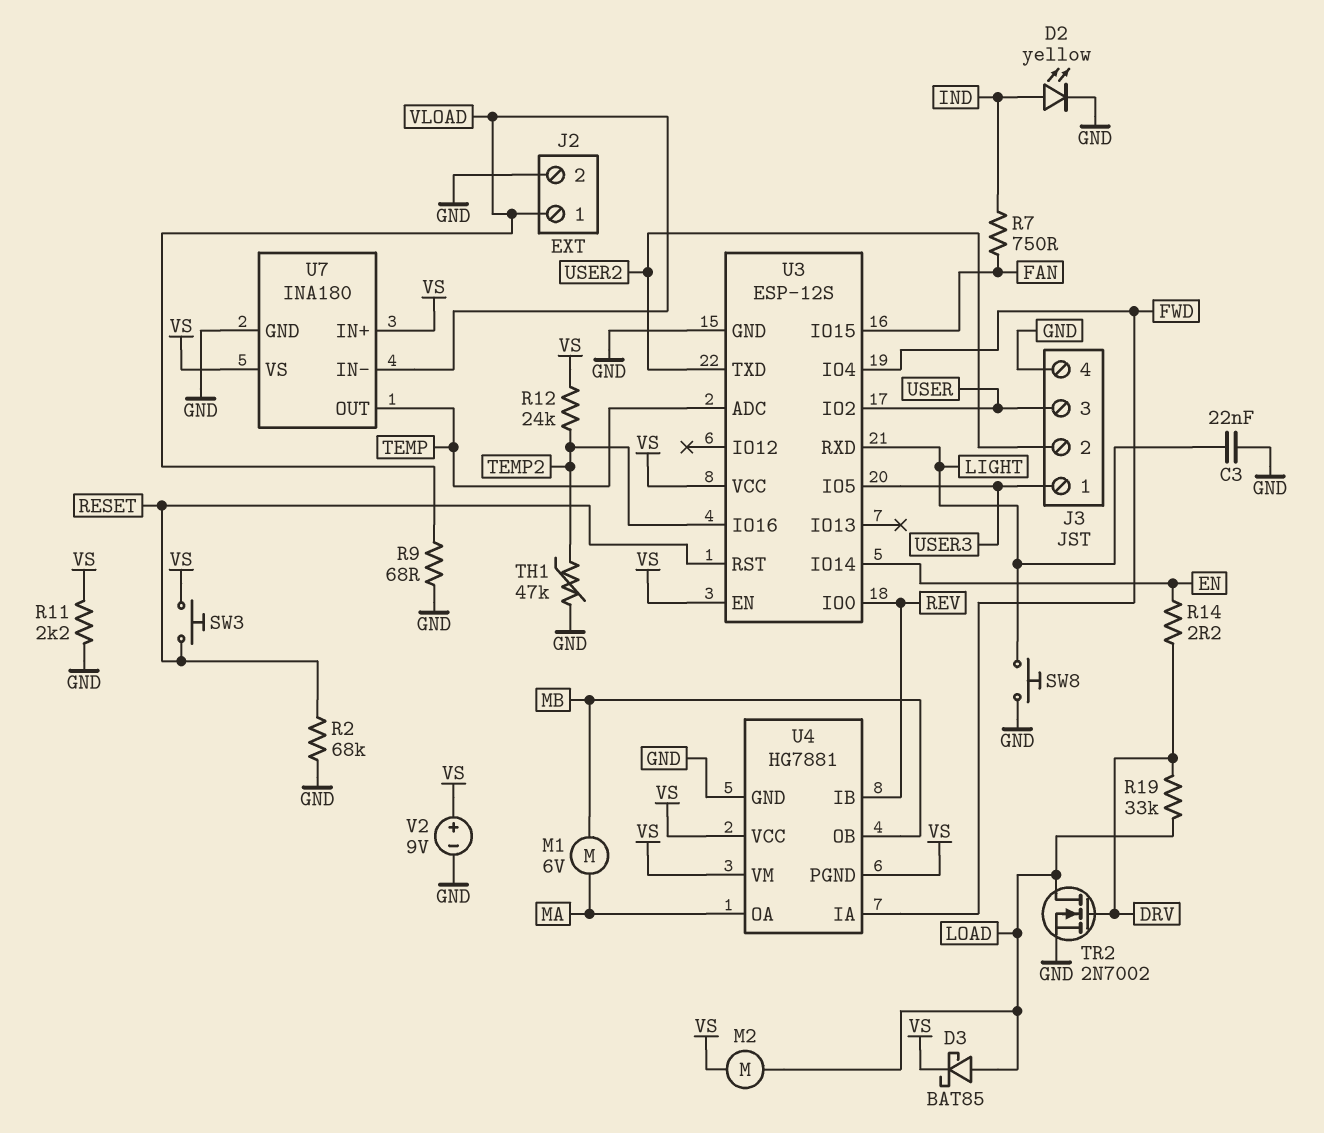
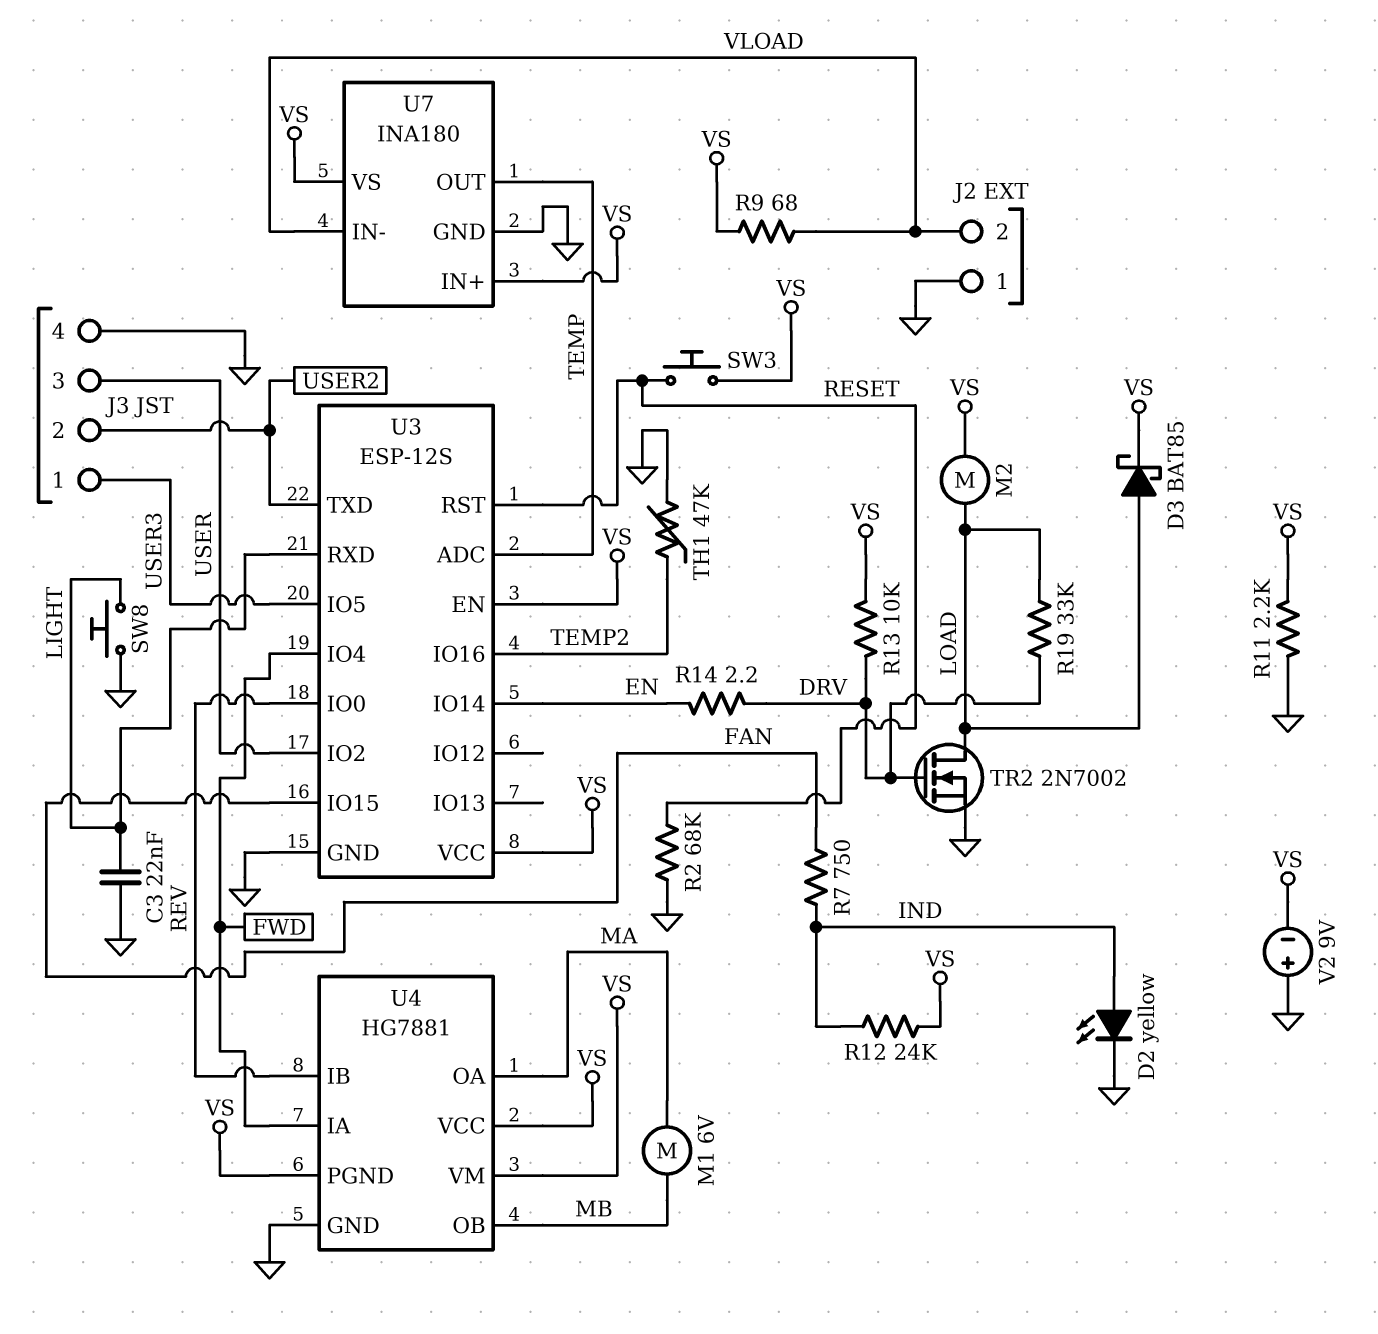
J2 pin 1: VLOAD -> GND
J2 pin 2: GND -> VLOAD
R9: 68 (GND, VLOAD) -> 68 (VLOAD, VS)
R12: 24k (TEMP2, VS) -> 24k (IND, VS)
R13: none -> 10k (DRV, VS)
V2: 9V (plus VS, minus GND) -> 9V (plus GND, minus VS)

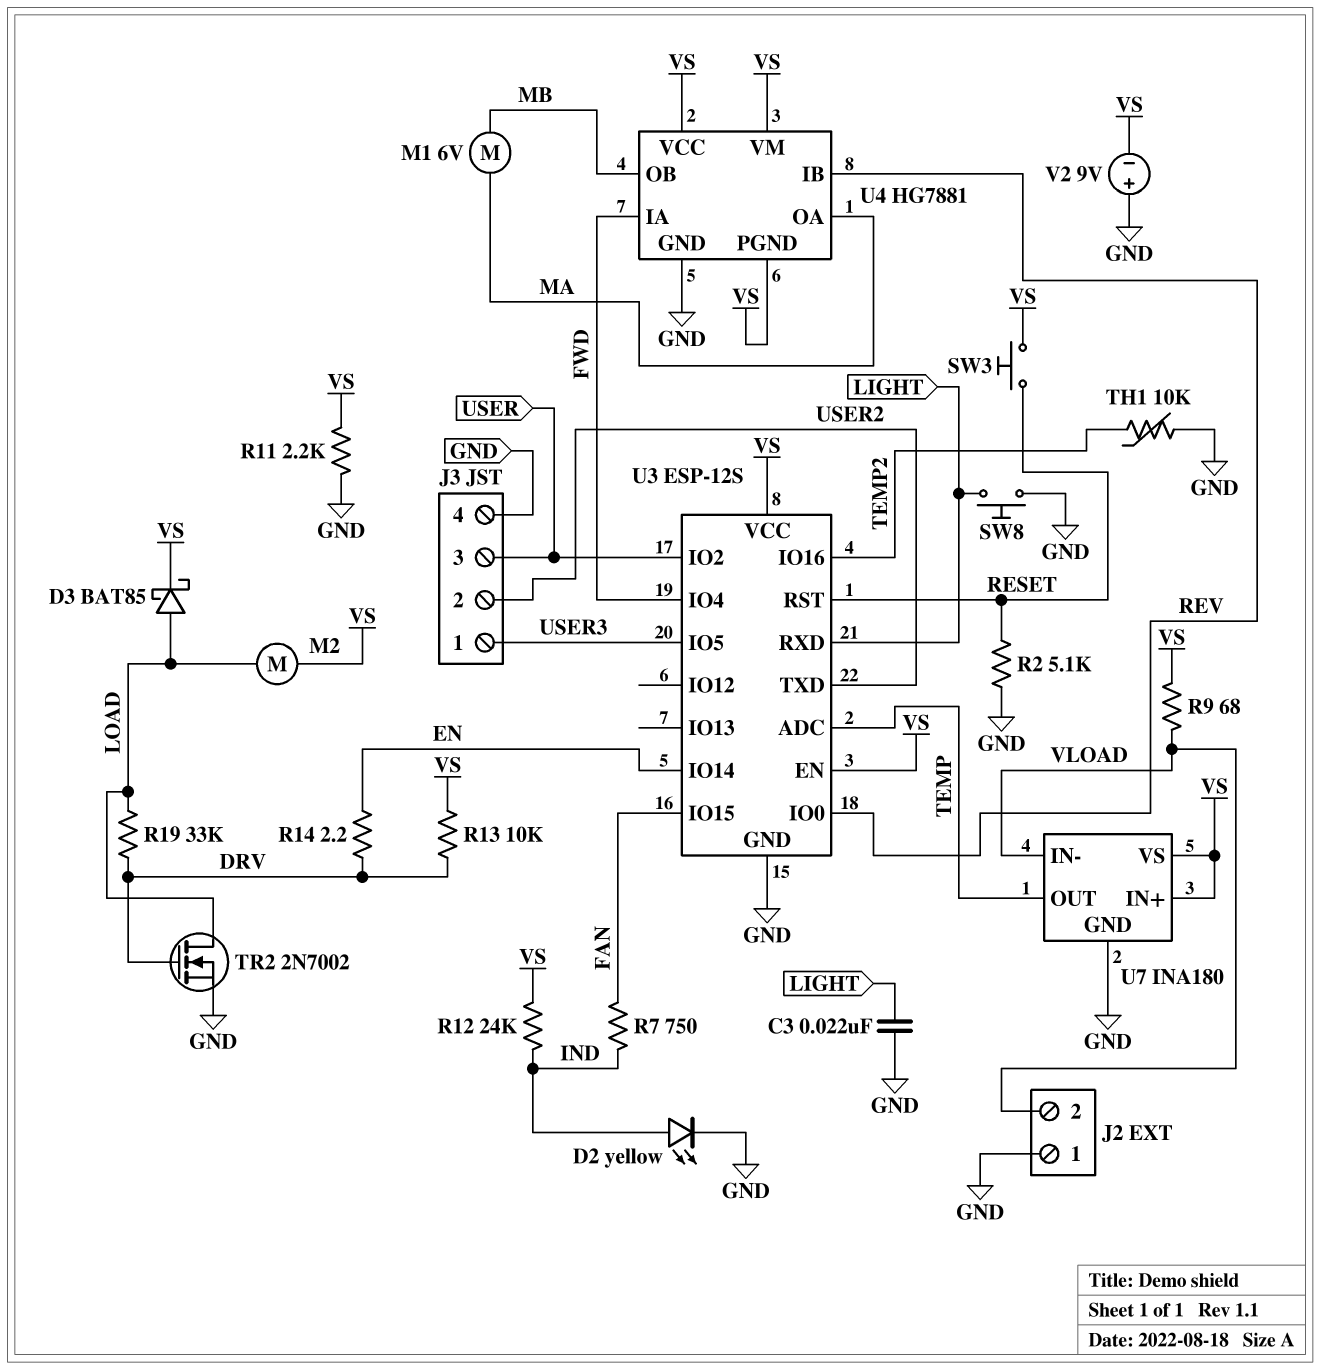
R2: 68k (GND, RESET) -> 5.1k (GND, RESET)
TH1: 47k (GND, TEMP2) -> 10k (GND, TEMP2)

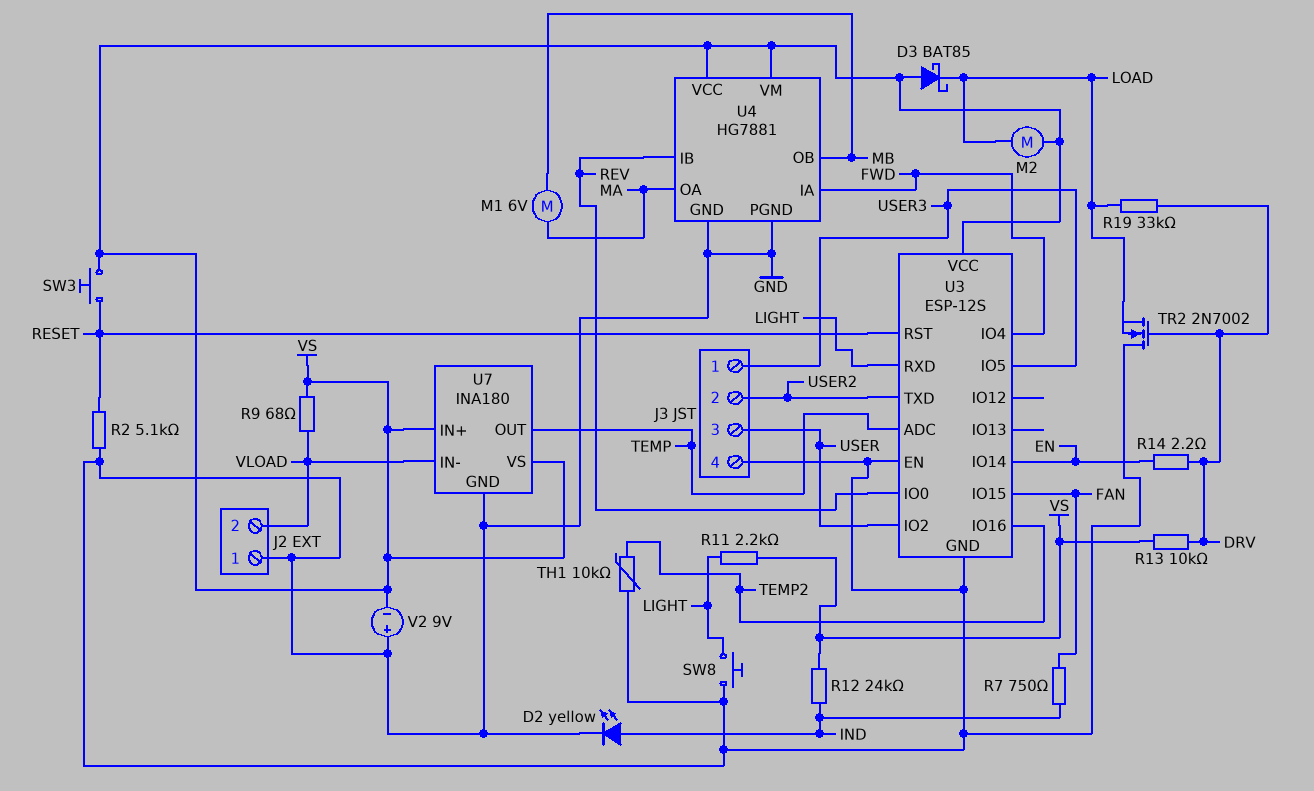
C3: 22nF (GND, LIGHT) -> none
D3: schottky BAT85 (A LOAD, K VS) -> schottky BAT85 (A VS, K LOAD)
R11: 2.2k (GND, VS) -> 2.2k (LIGHT, VS)
TR2: NMOS 2N7002 (G DRV, D LOAD, S GND) -> NMOS 2N7002 (G DRV, D GND, S LOAD)
U3 pin EN: VS -> GND
U4 pin PGND: VS -> GND

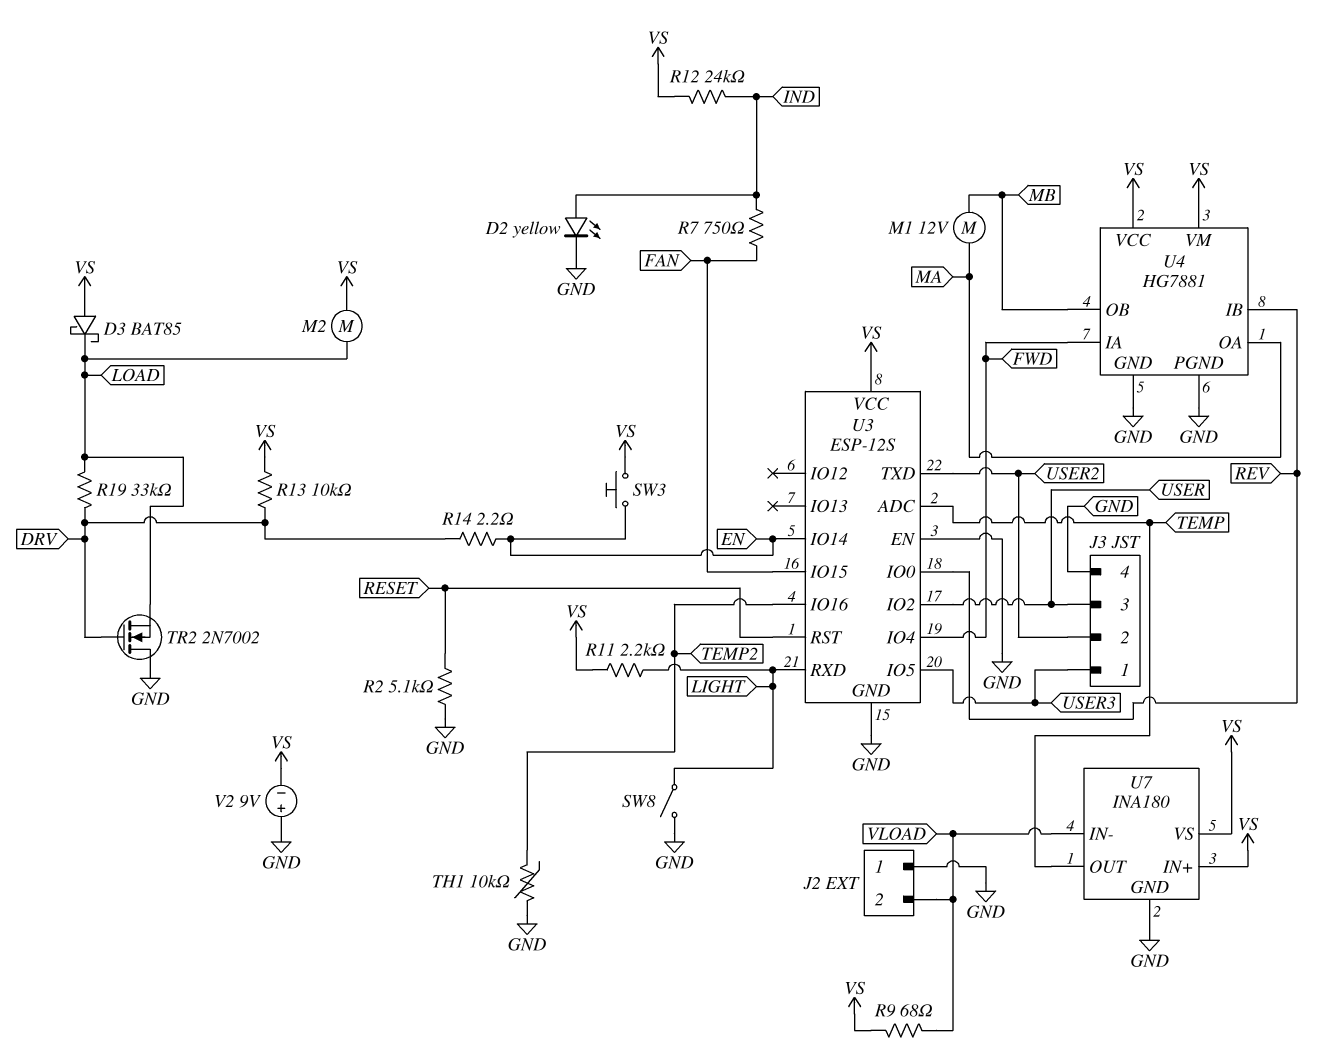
M1: motor 6V (MA, MB) -> motor 12V (MA, MB)
SW3: button (RESET, VS) -> button (EN, VS)
SW8: button (GND, LIGHT) -> switch (GND, LIGHT)

